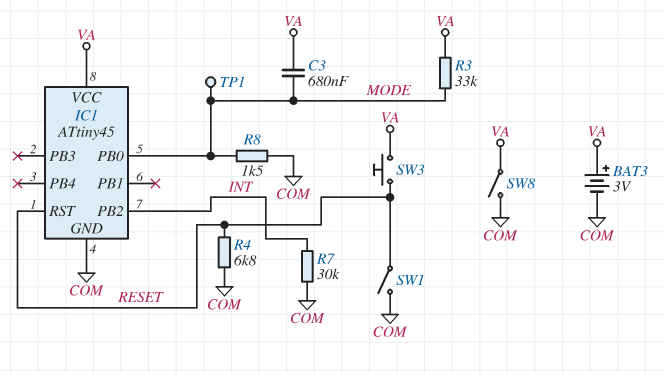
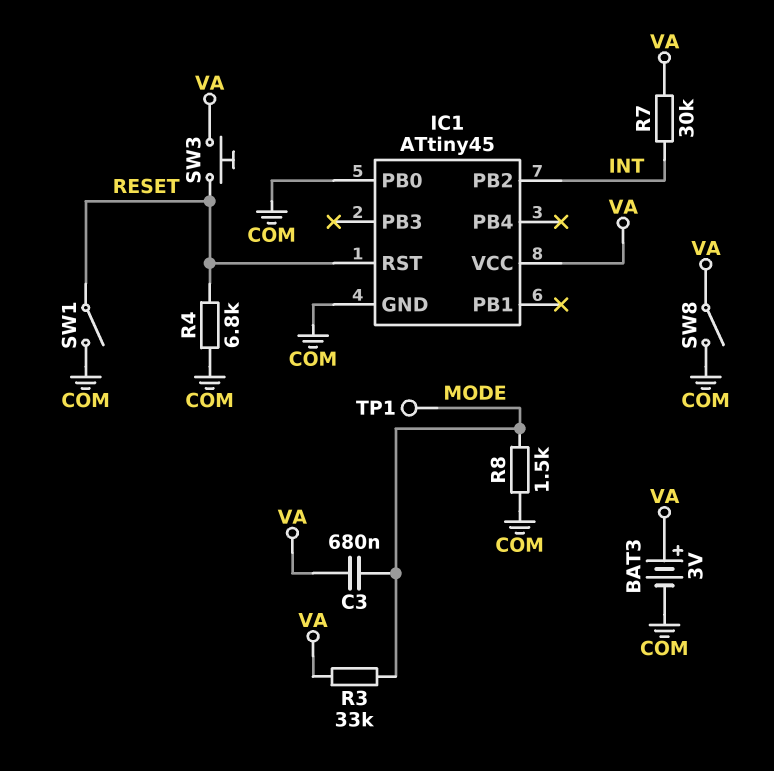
IC1 pin PB0: MODE -> COM
R7: 30k (COM, INT) -> 30k (INT, VA)

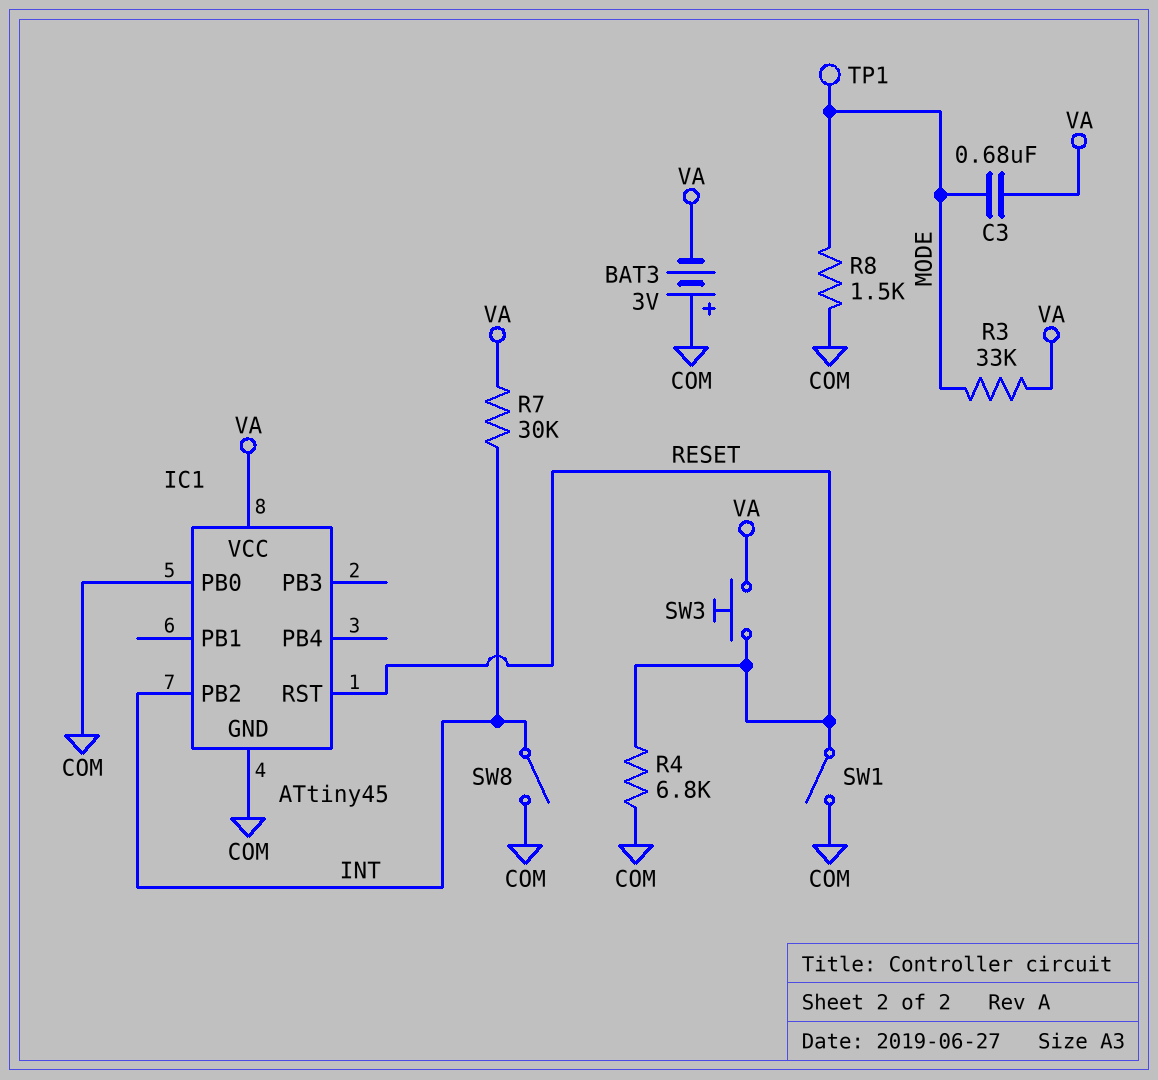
BAT3: 3V (plus VA, minus COM) -> 3V (plus COM, minus VA)
SW8: switch (COM, VA) -> switch (COM, INT)

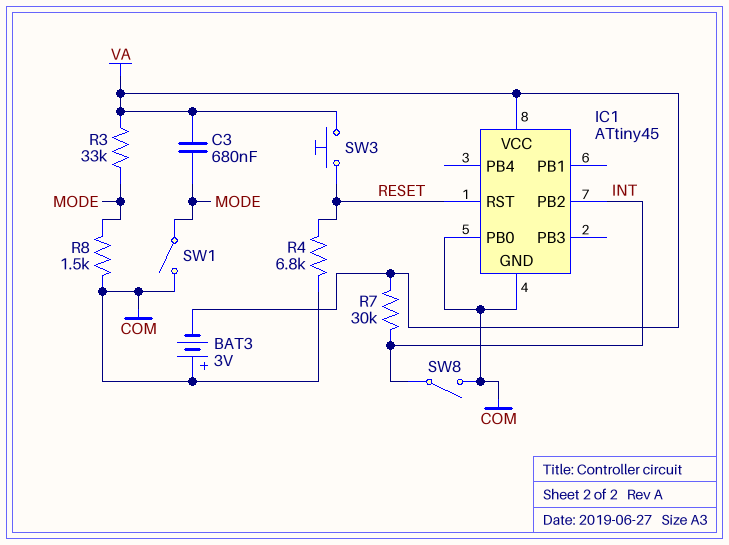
SW1: switch (COM, RESET) -> switch (COM, MODE)
TP1: test point (MODE) -> none

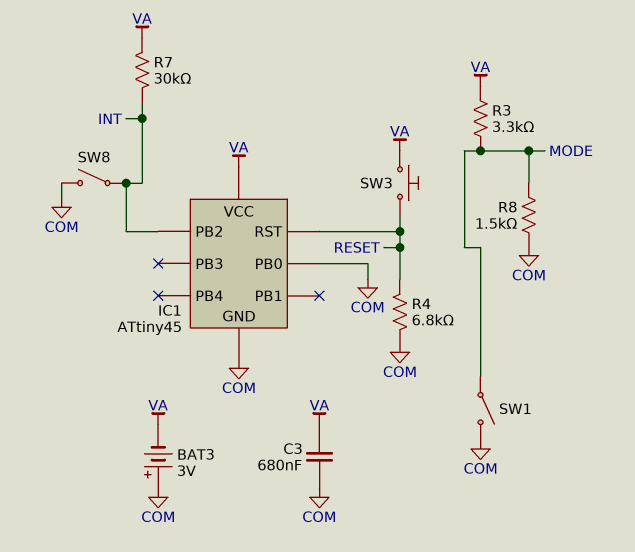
C3: 680nF (MODE, VA) -> 680nF (COM, VA)
R3: 33k (MODE, VA) -> 3.3k (MODE, VA)

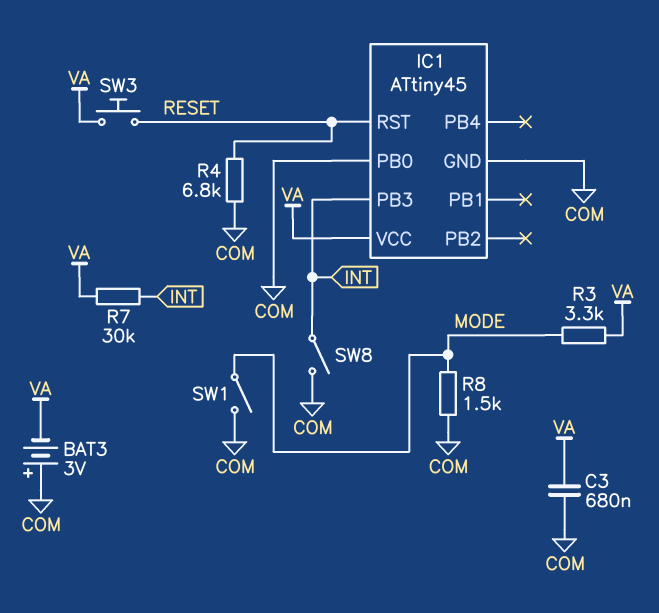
IC1 pin PB2: INT -> none
IC1 pin PB3: none -> INT

